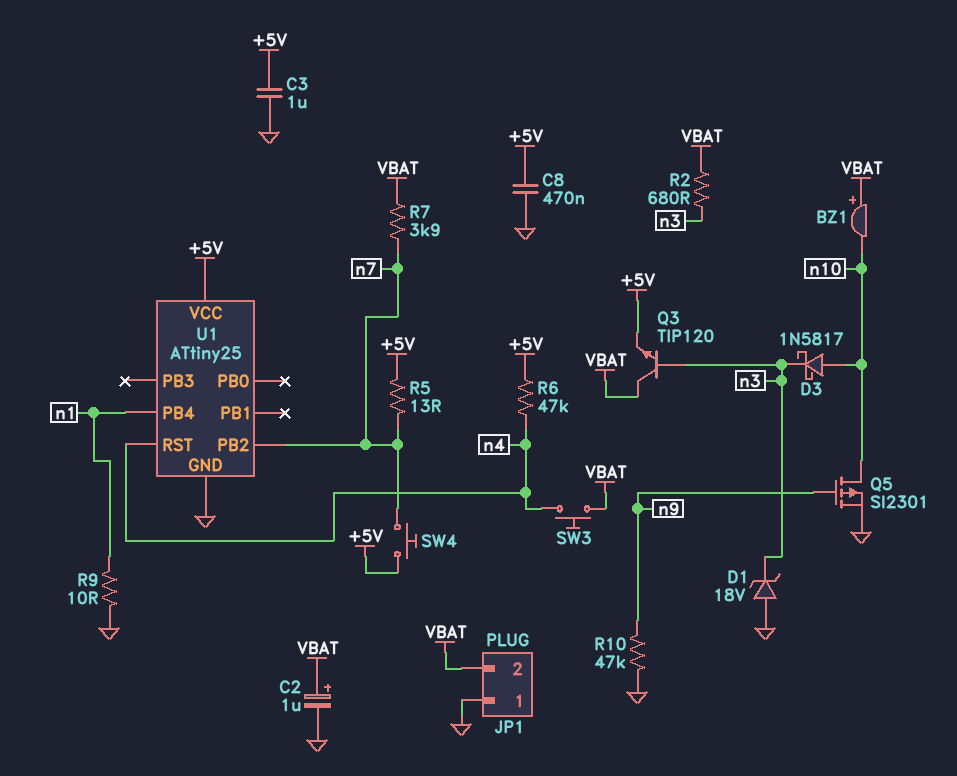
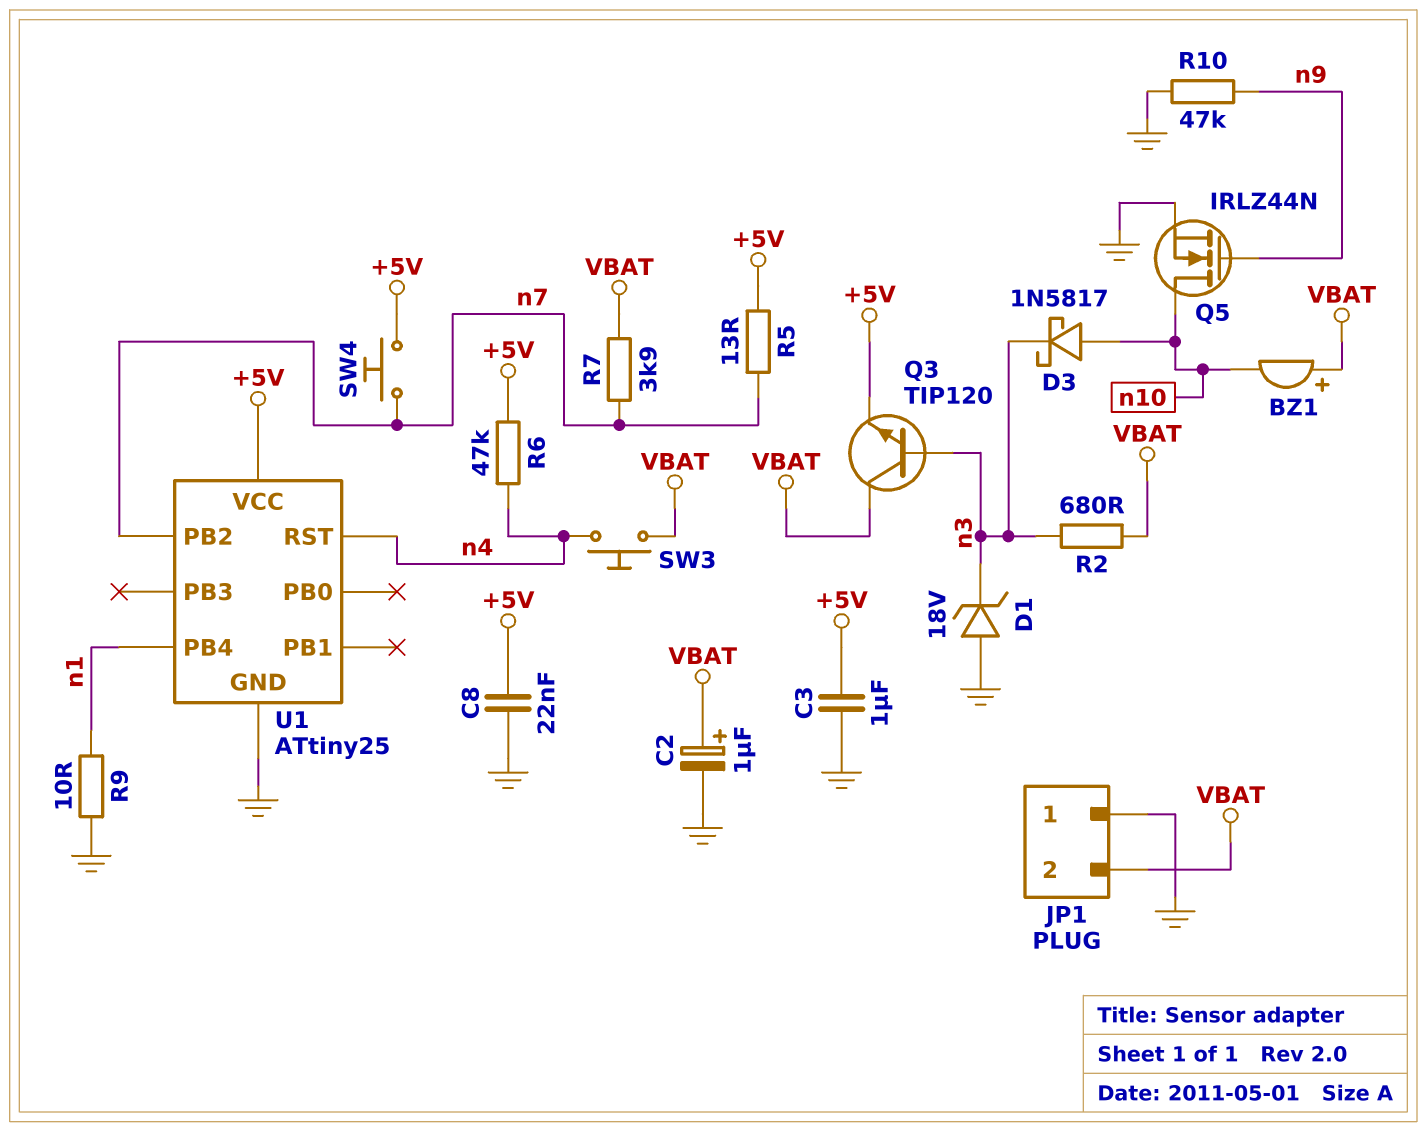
C8: 470nF (+5V, GND) -> 22nF (+5V, GND)
Q5: PMOS SI2301 (G n9, D n10, S GND) -> NMOS IRLZ44N (G n9, D n10, S GND)

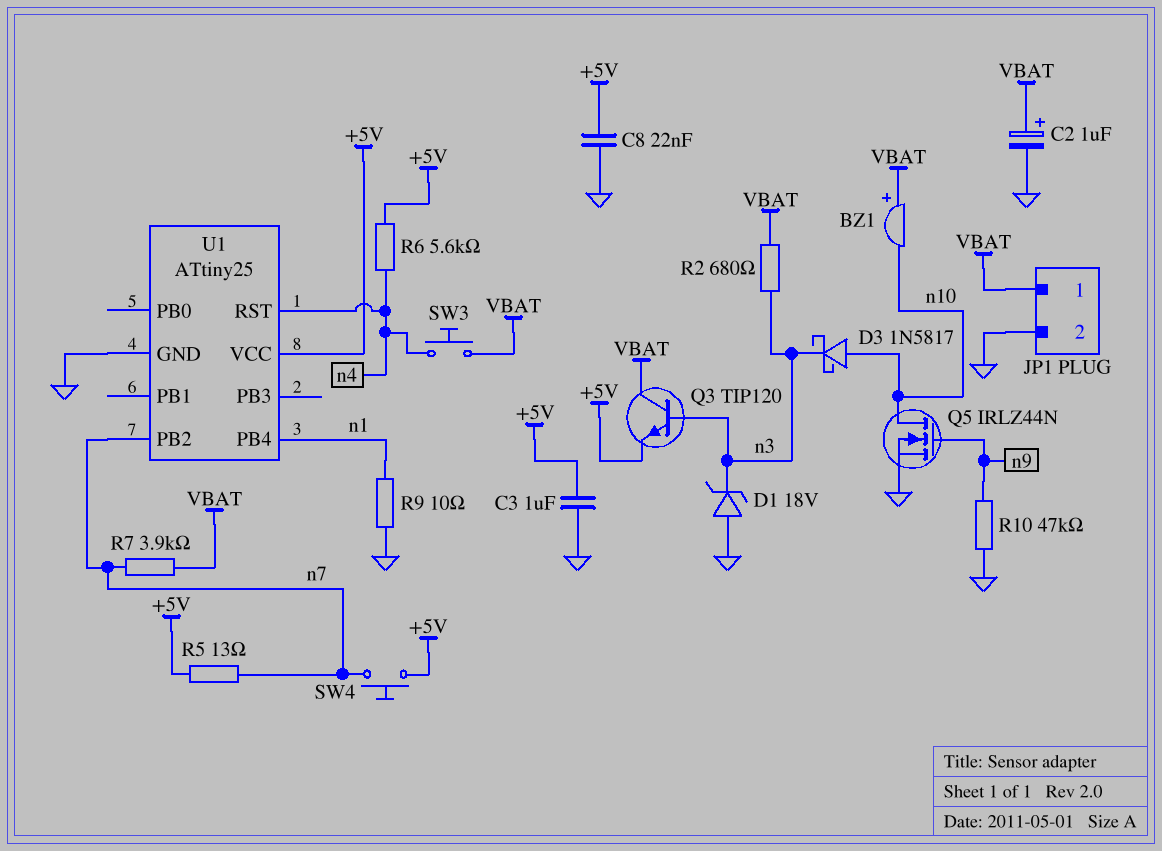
JP1 pin 1: GND -> VBAT
JP1 pin 2: VBAT -> GND
R6: 47k (+5V, n4) -> 5.6k (+5V, n4)

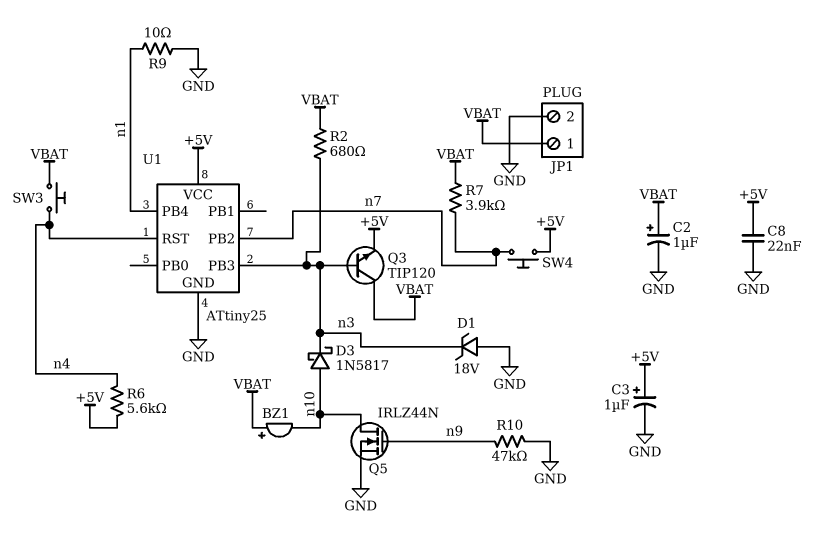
C3: 1uF (+5V, GND) -> 1uF (plus +5V, minus GND)
R5: 13 (+5V, n7) -> none
U1 pin PB3: none -> n3

